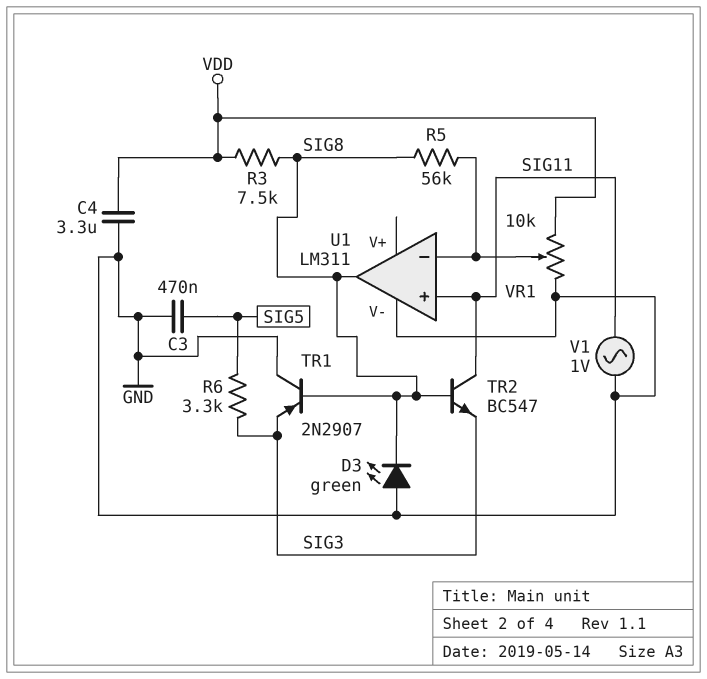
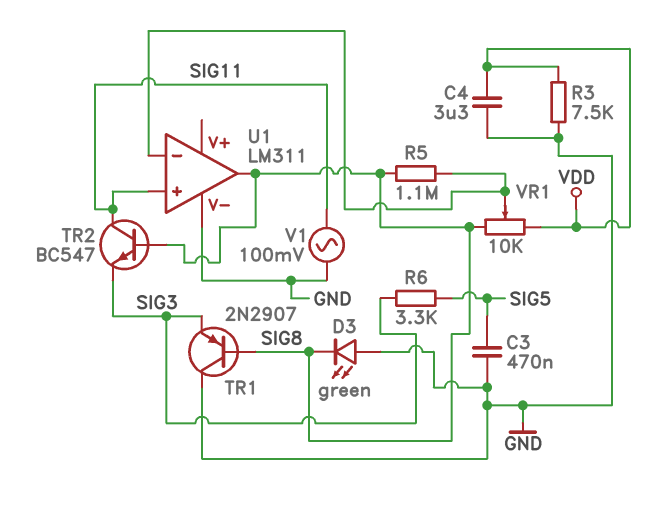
R3: 7.5k (SIG8, VDD) -> 7.5k (GND, VDD)
R5: 56k (SIG8, U1/in-) -> 1.1M (SIG8, U1/in-)
V1: AC 1V (GND, SIG11) -> AC 100mV (GND, SIG11)
VR1: 10k (GND, VDD, wiper U1/in-) -> 10k (SIG8, VDD, wiper U1/in-)

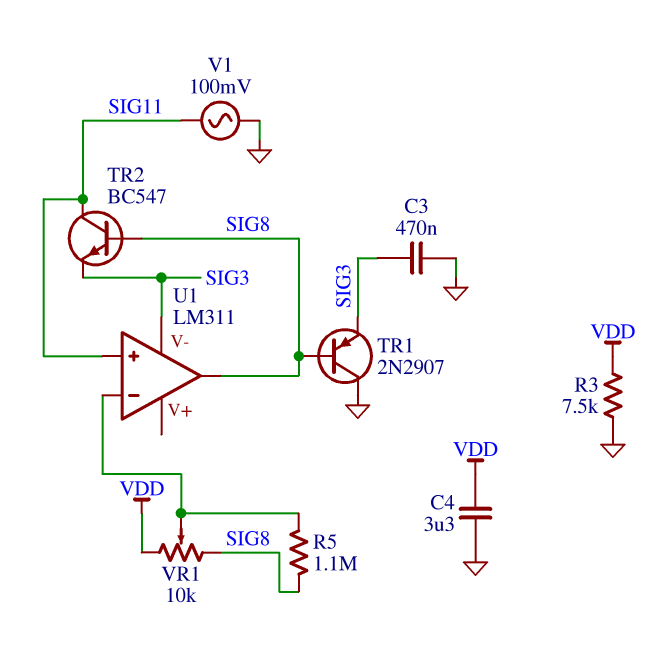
C3: 470nF (GND, SIG5) -> 470nF (GND, SIG3)
D3: LED green (A GND, K SIG8) -> none
R6: 3.3k (SIG3, SIG5) -> none
U1 pin V-: GND -> SIG3

